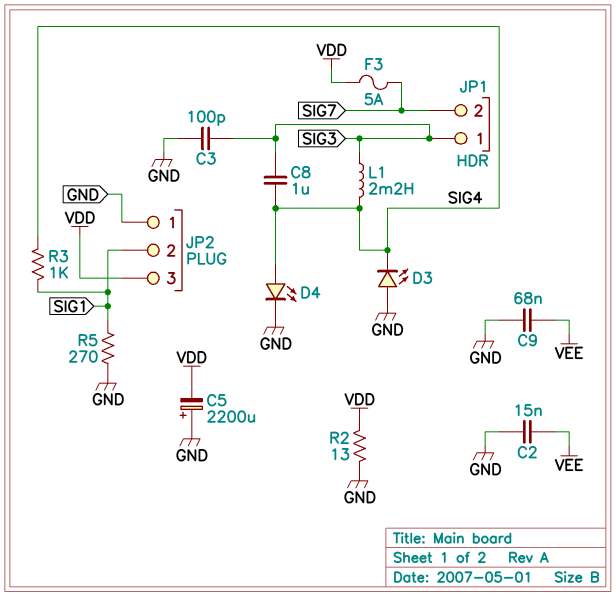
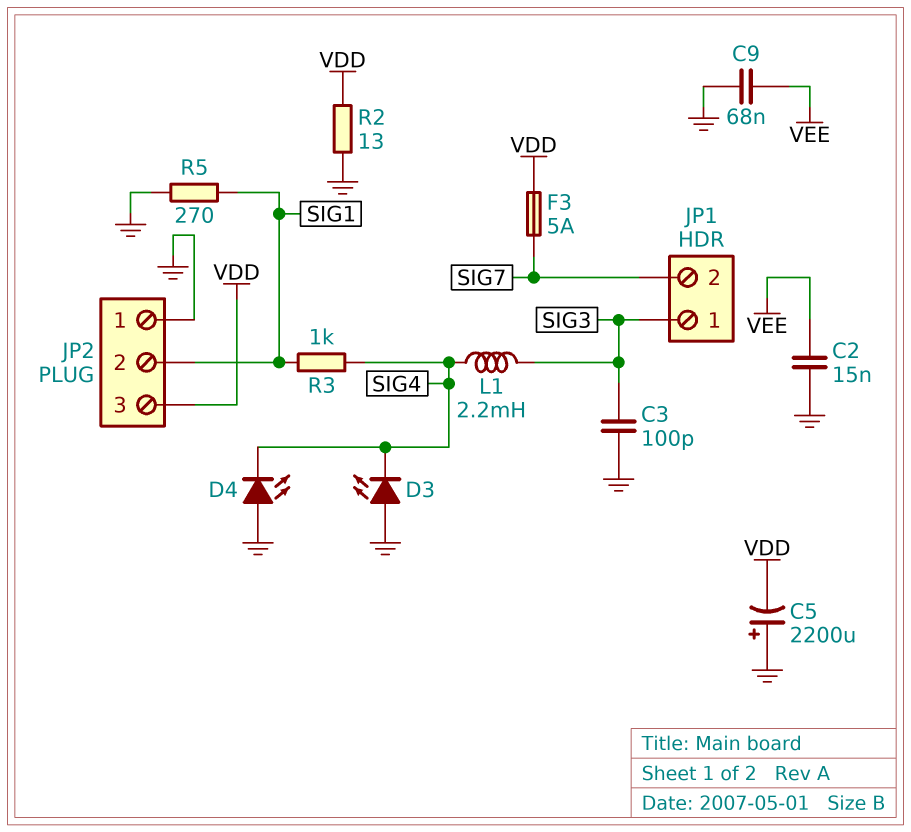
C8: 1uF (SIG3, SIG4) -> none
D4: LED (A SIG4, K GND) -> LED (A GND, K SIG4)

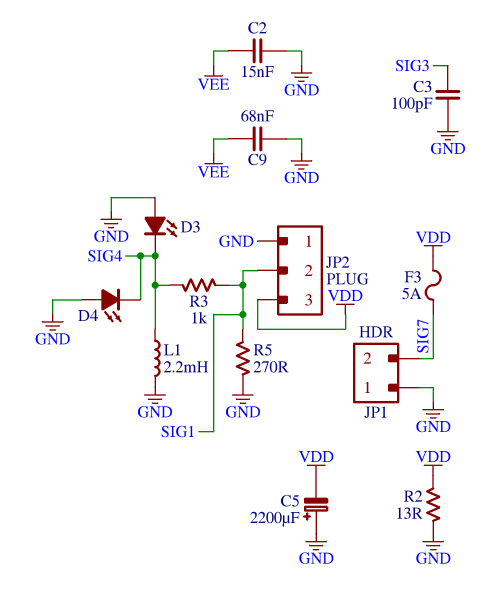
JP1 pin 1: SIG3 -> GND
L1: 2.2mH (SIG3, SIG4) -> 2.2mH (GND, SIG4)

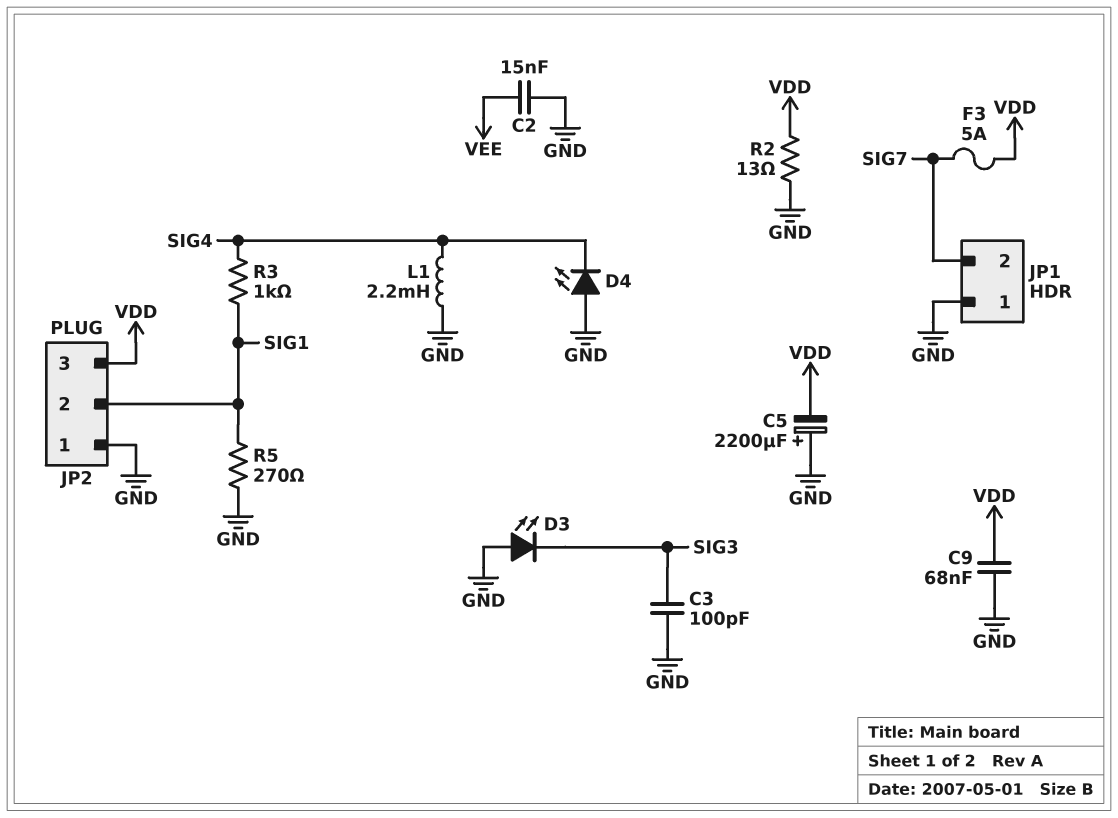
C9: 68nF (GND, VEE) -> 68nF (GND, VDD)
D3: LED (A GND, K SIG4) -> LED (A GND, K SIG3)

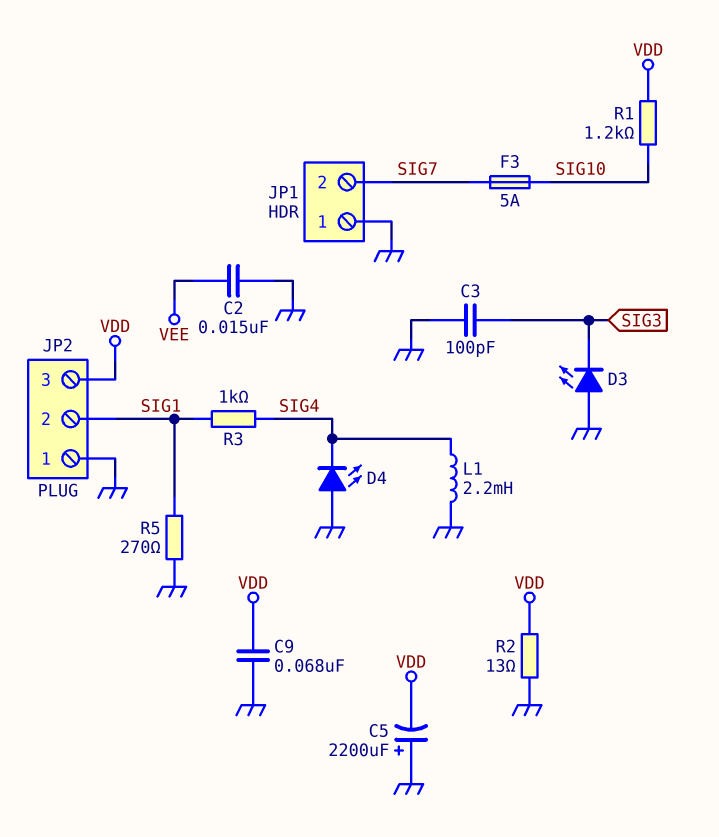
F3: 5A (SIG7, VDD) -> 5A (SIG7, SIG10)
R1: none -> 1.2k (SIG10, VDD)

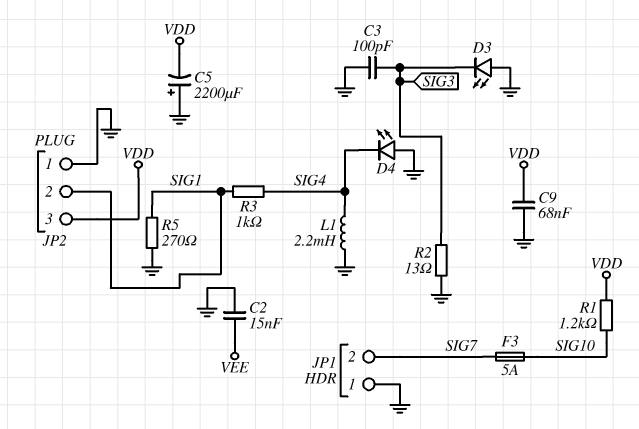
R2: 13 (GND, VDD) -> 13 (GND, SIG3)

